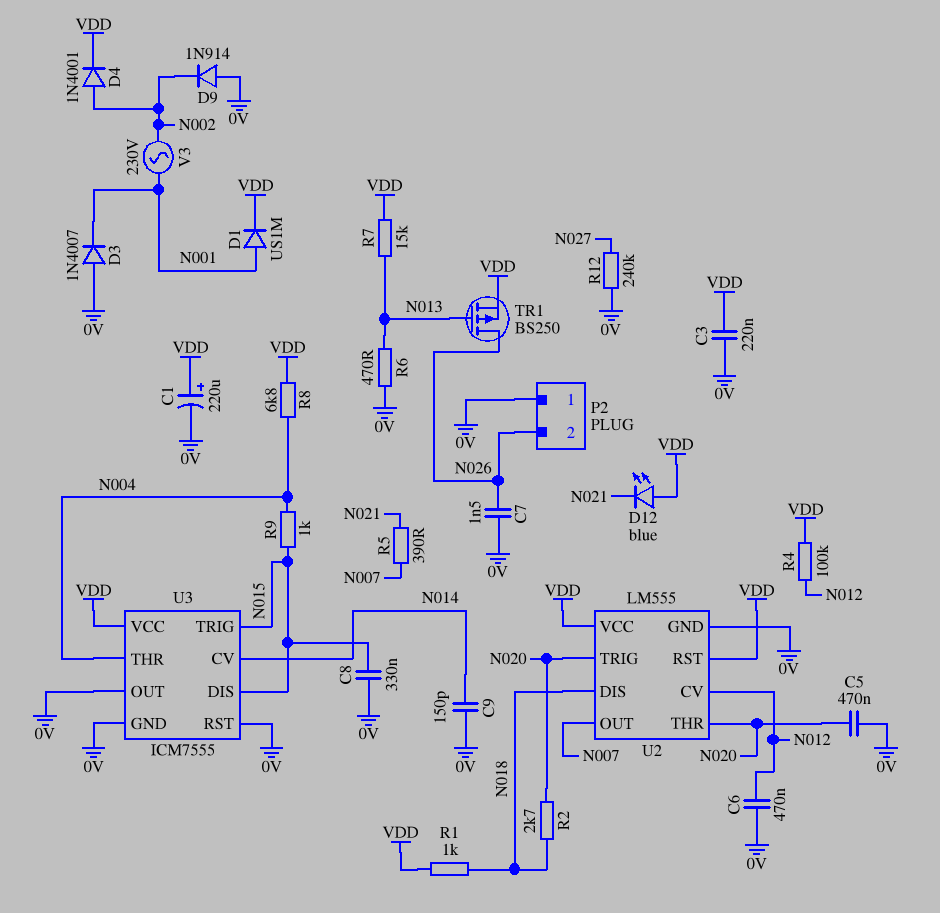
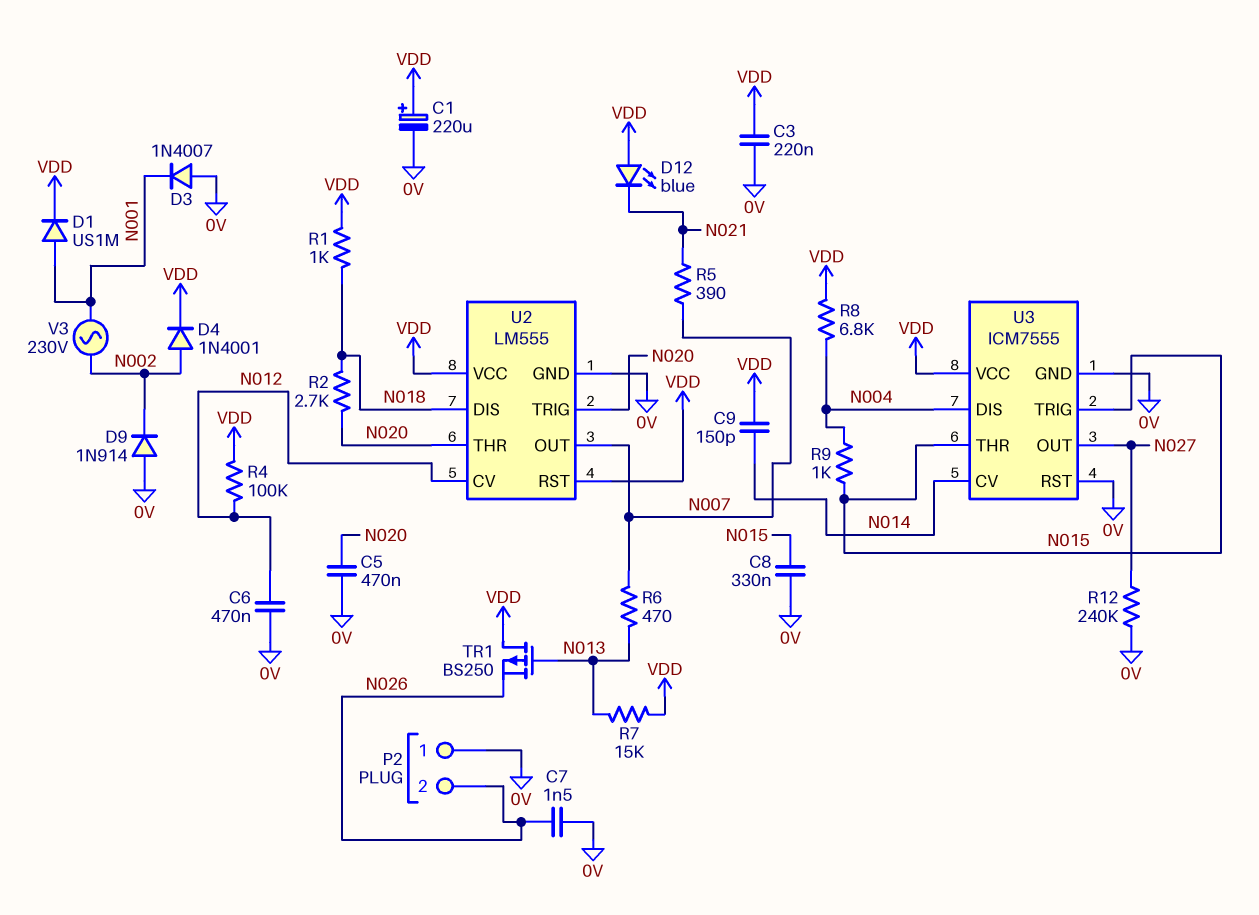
C9: 150pF (0V, N014) -> 150pF (N014, VDD)
R6: 470 (0V, N013) -> 470 (N007, N013)
TR1: PMOS BS250 (G N013, D N026, S VDD) -> PMOS BS250 (G N013, D VDD, S N026)
U3 pin DIS: N015 -> N004
U3 pin OUT: 0V -> N027
U3 pin THR: N004 -> N015

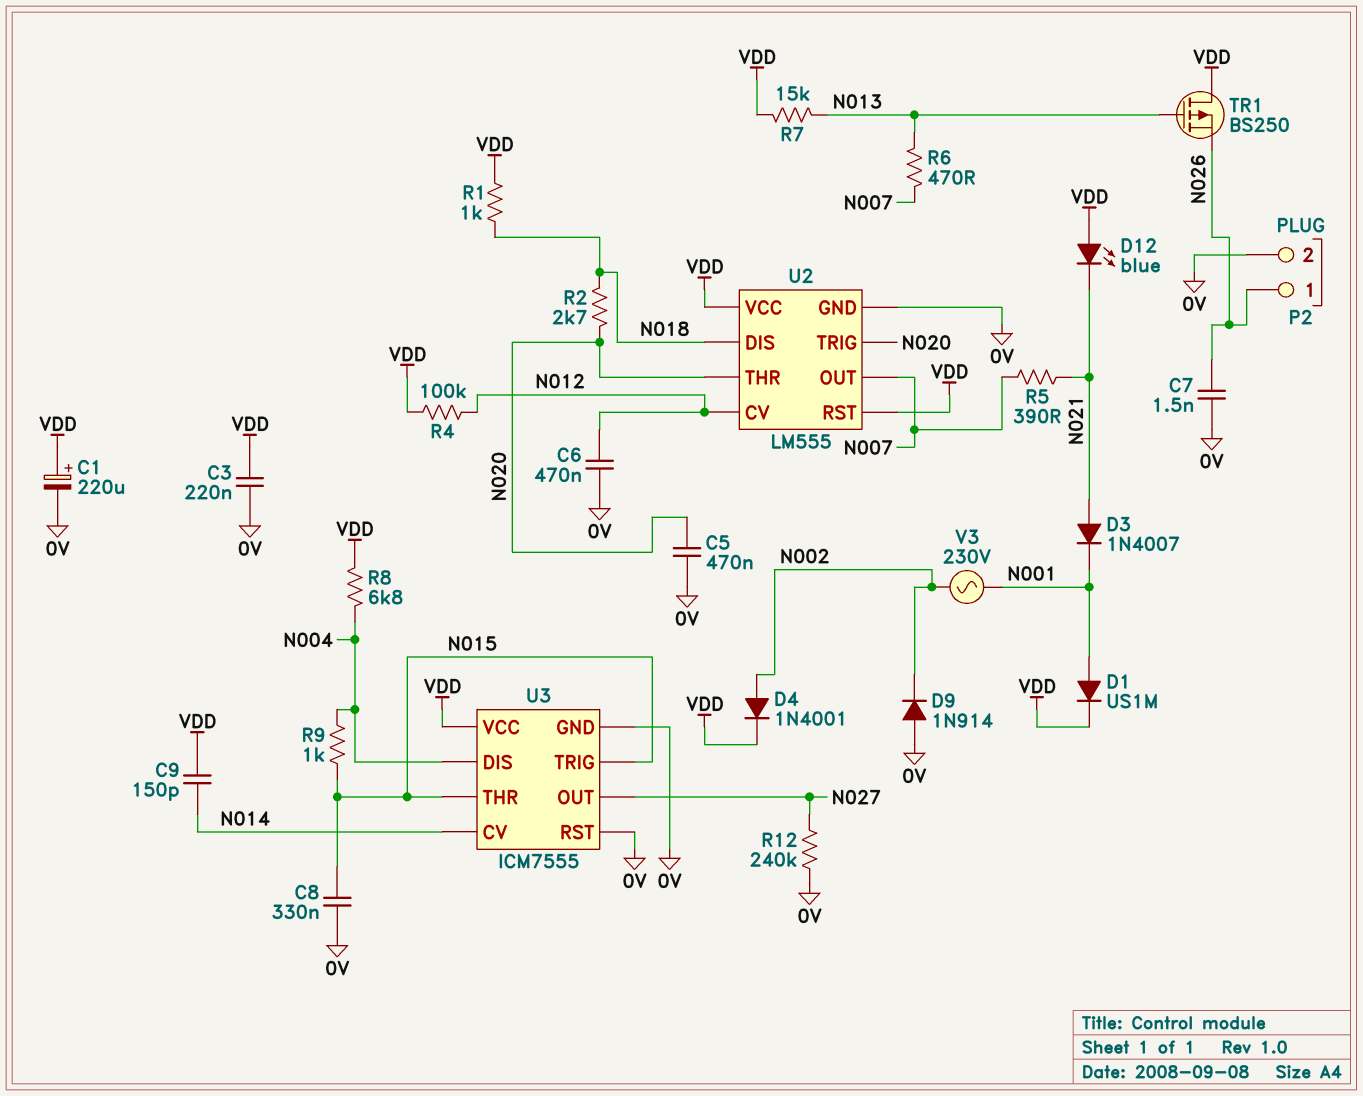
D3: diode 1N4007 (A 0V, K N001) -> diode 1N4007 (A N021, K N001)
P2 pin 1: 0V -> N026
P2 pin 2: N026 -> 0V

